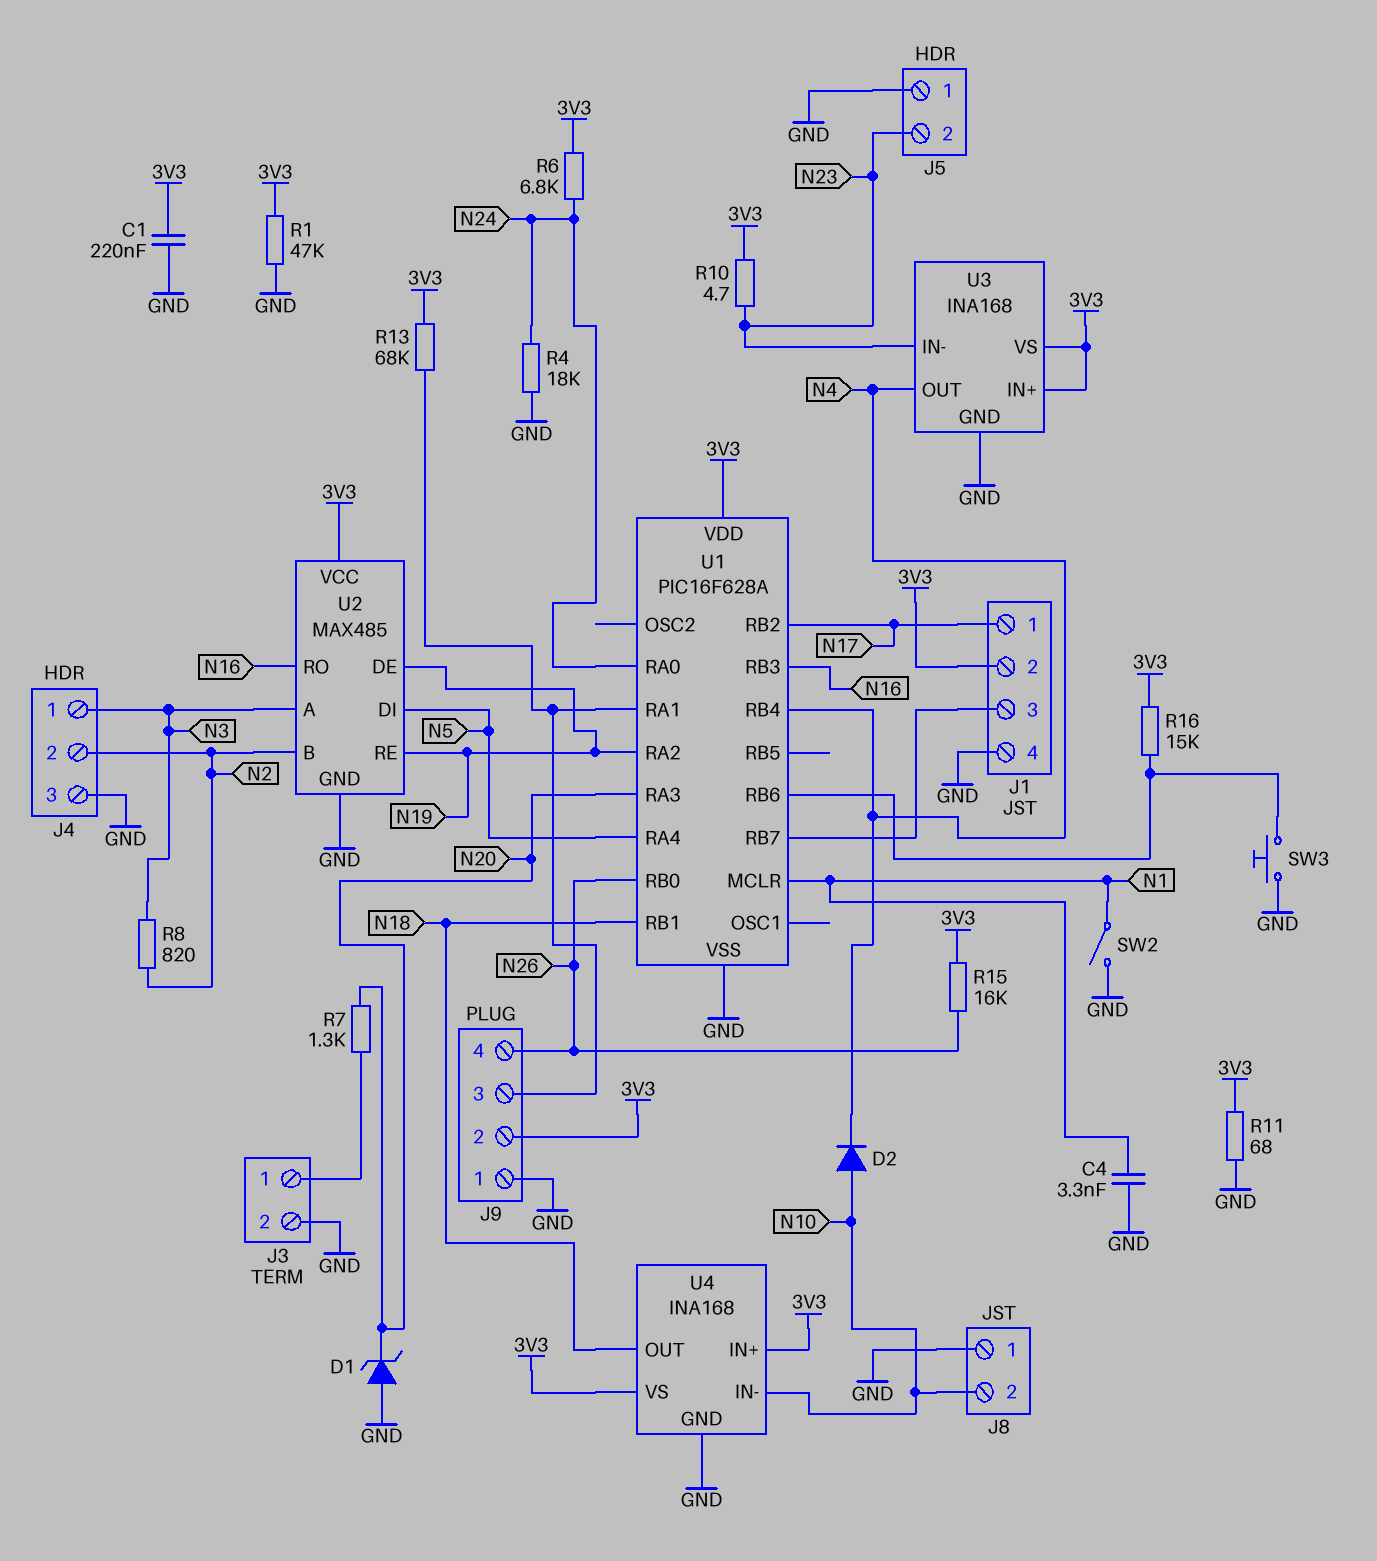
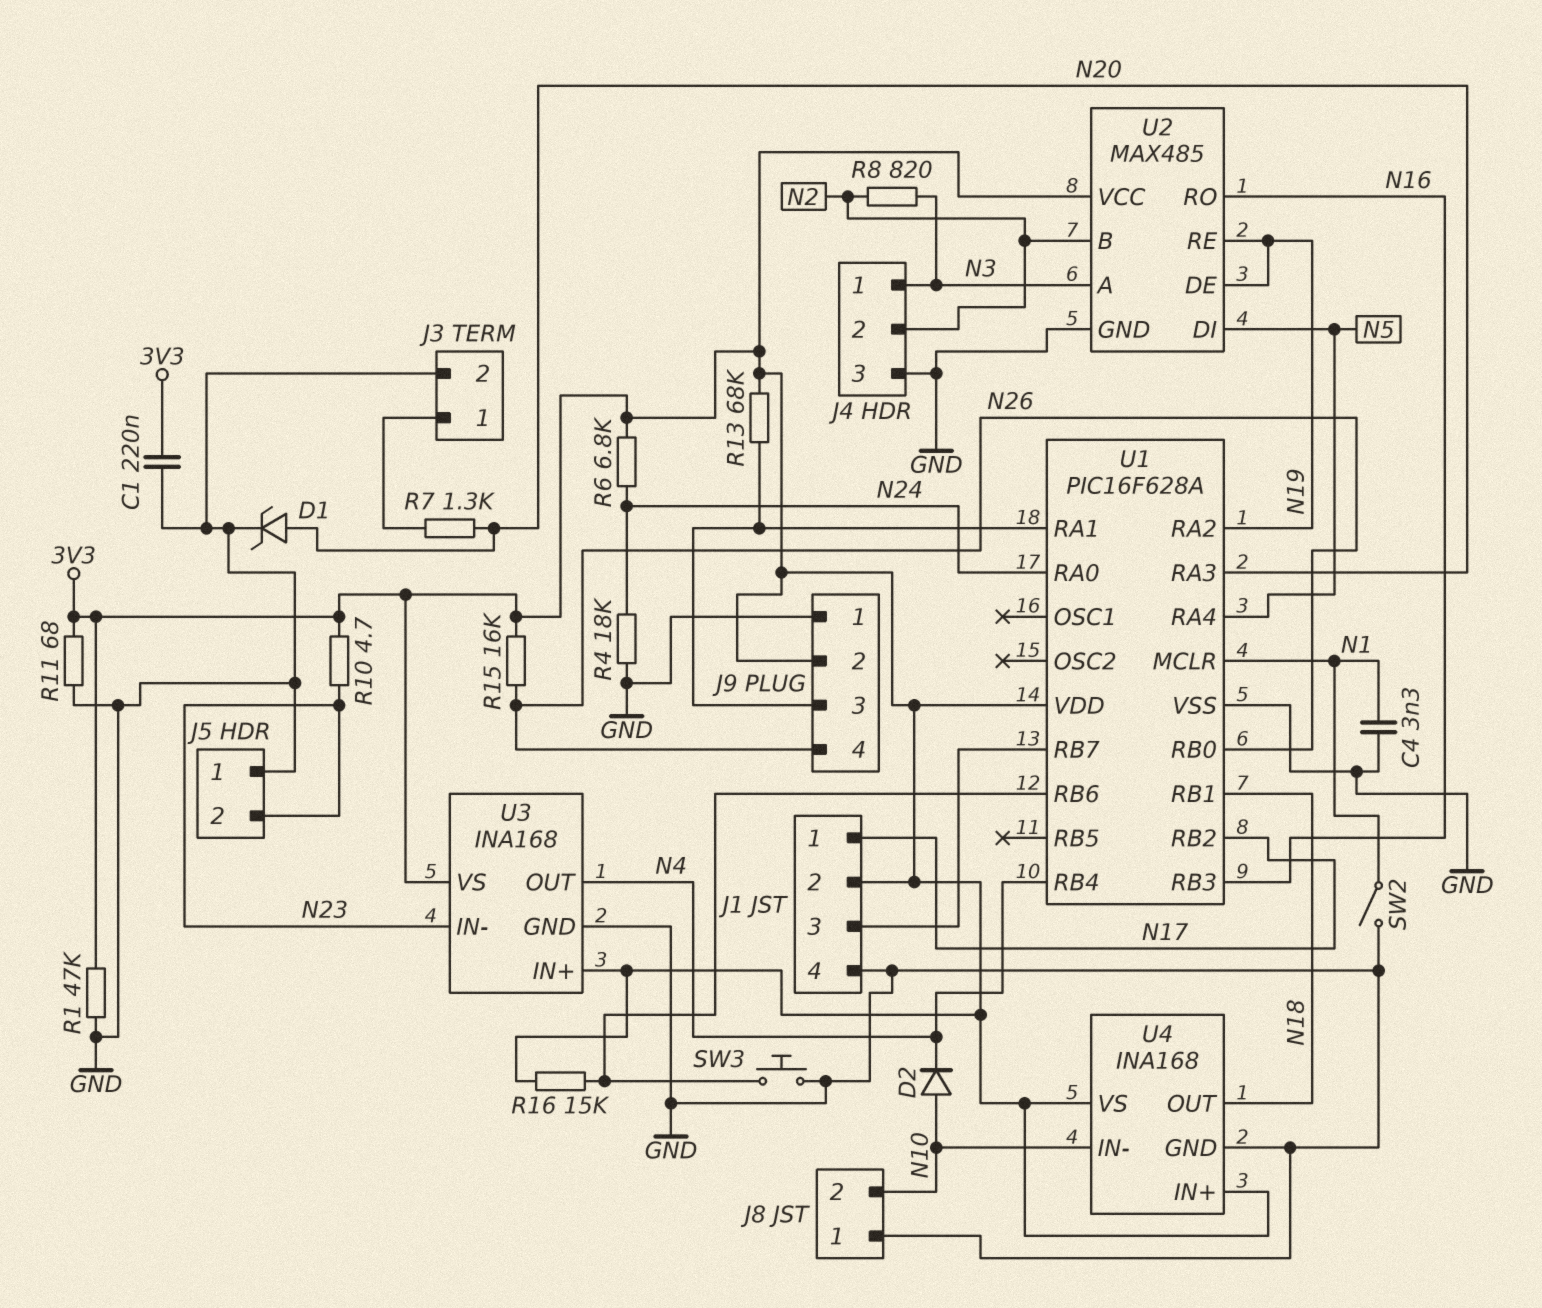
D1: zener (A GND, K N20) -> zener (A N20, K GND)

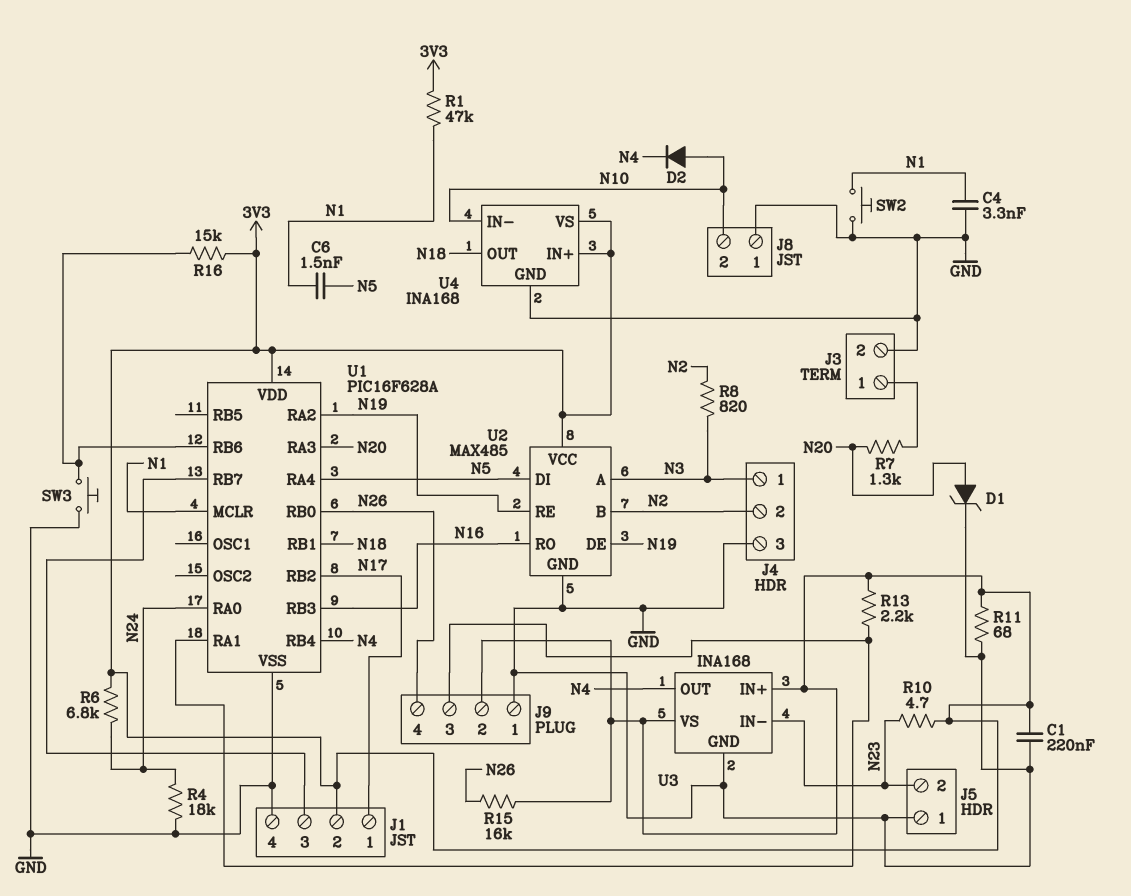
C6: none -> 1.5nF (N1, N5)
R1: 47k (3V3, GND) -> 47k (3V3, N1)
R13: 68k (3V3, J9/3) -> 2.2k (3V3, J9/3)
SW2: switch (GND, N1) -> button (GND, N1)

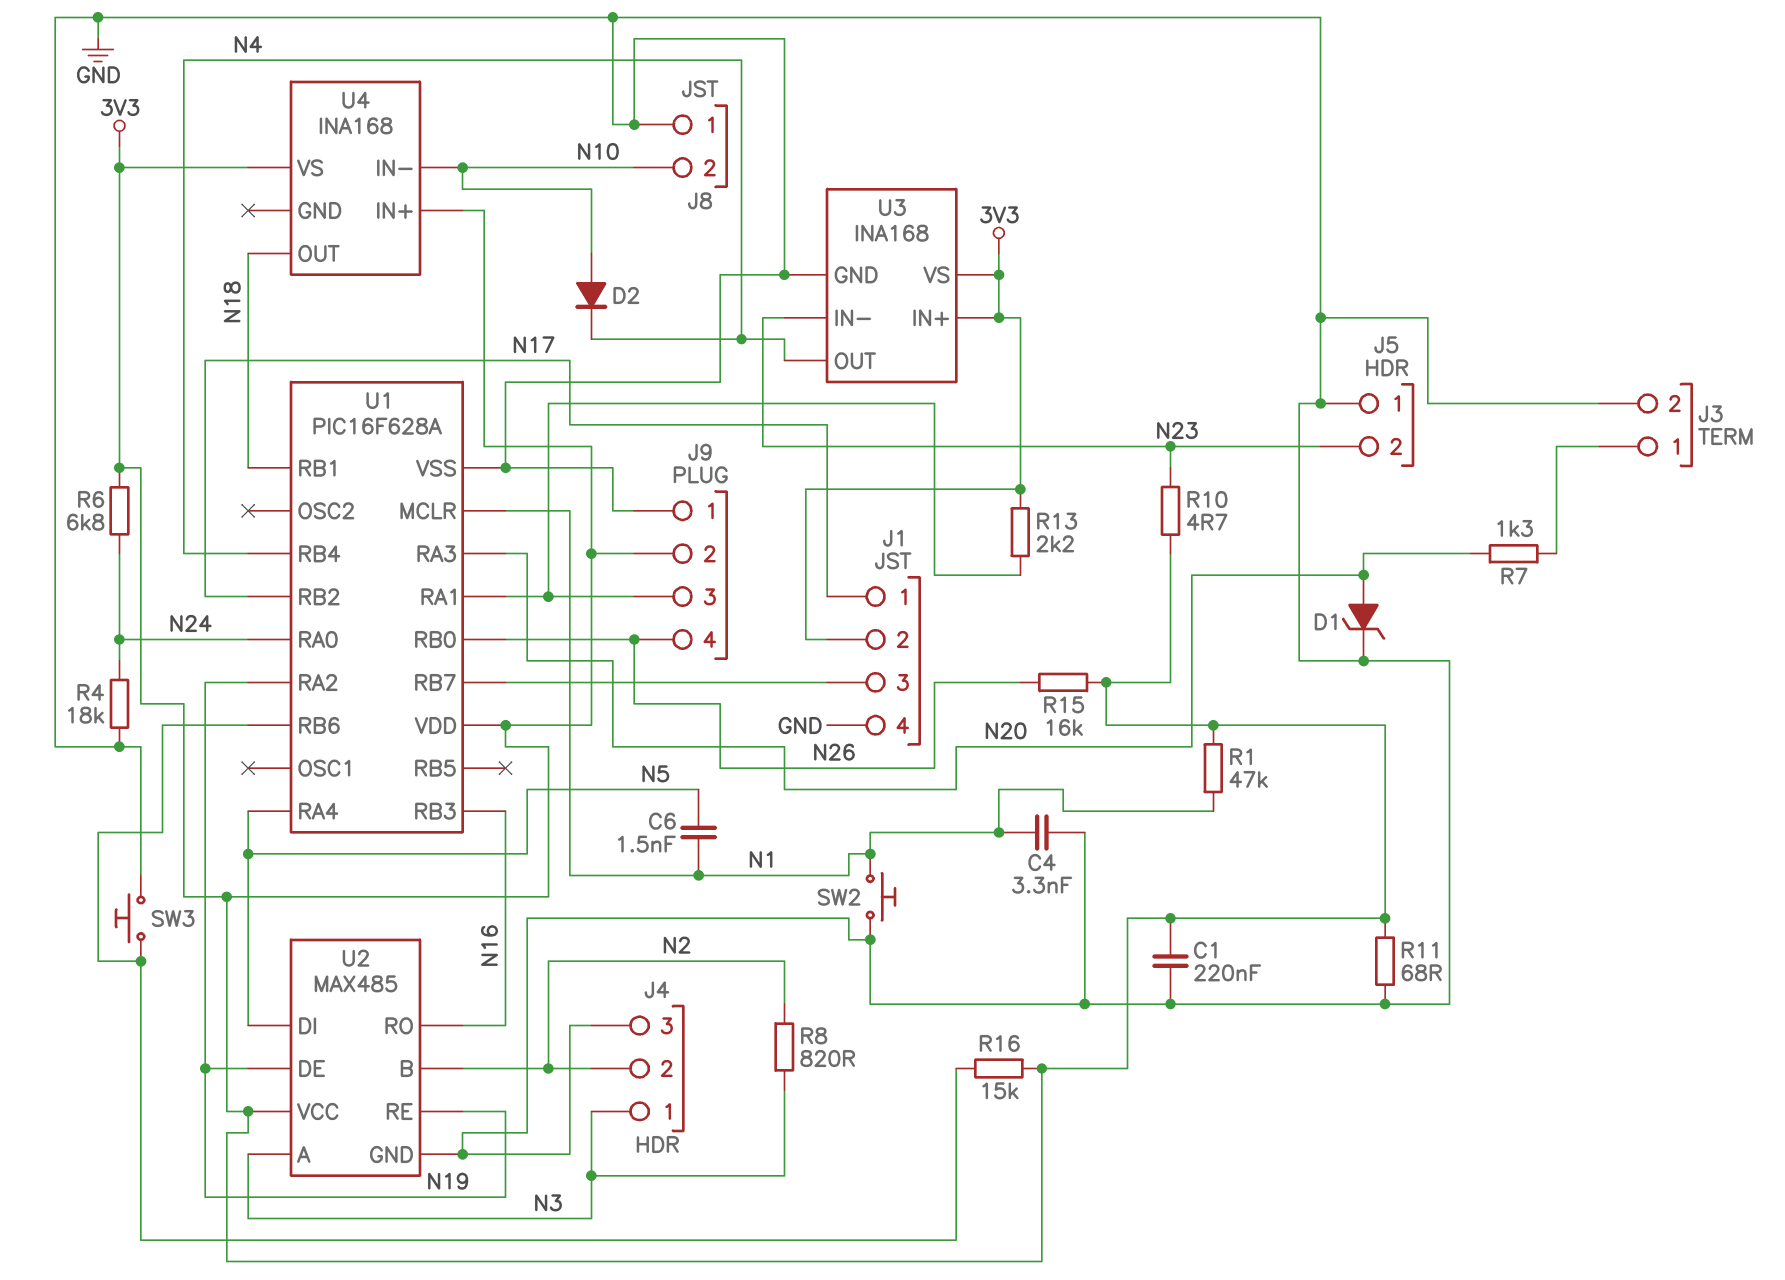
U4 pin GND: GND -> none

